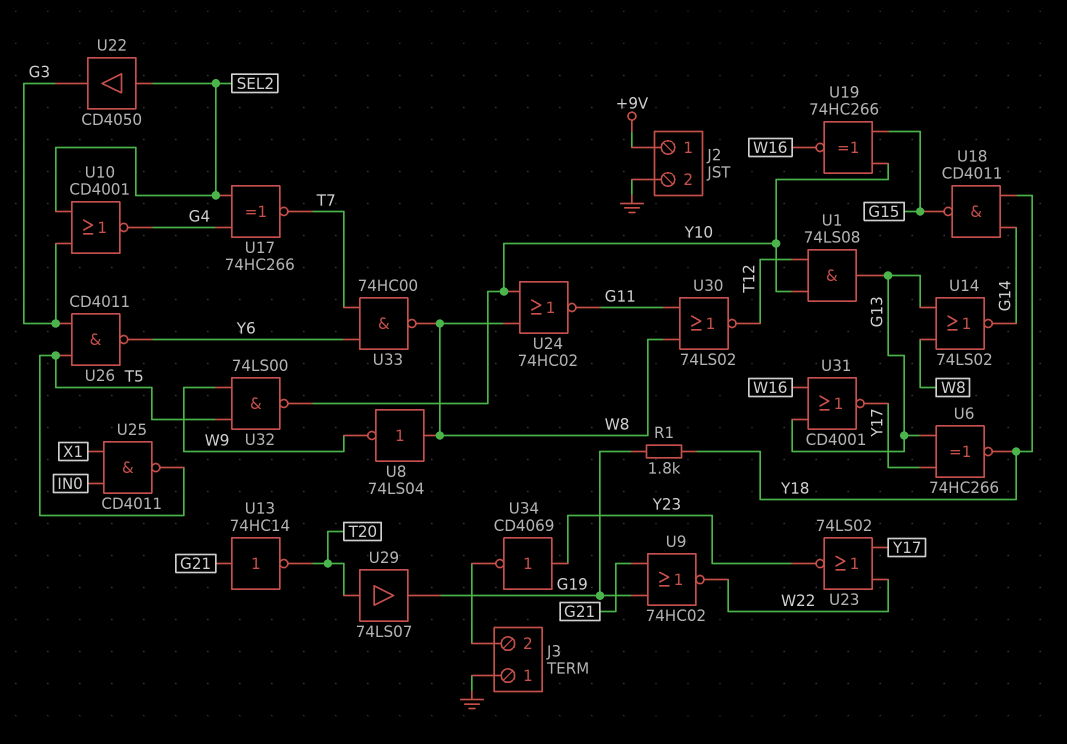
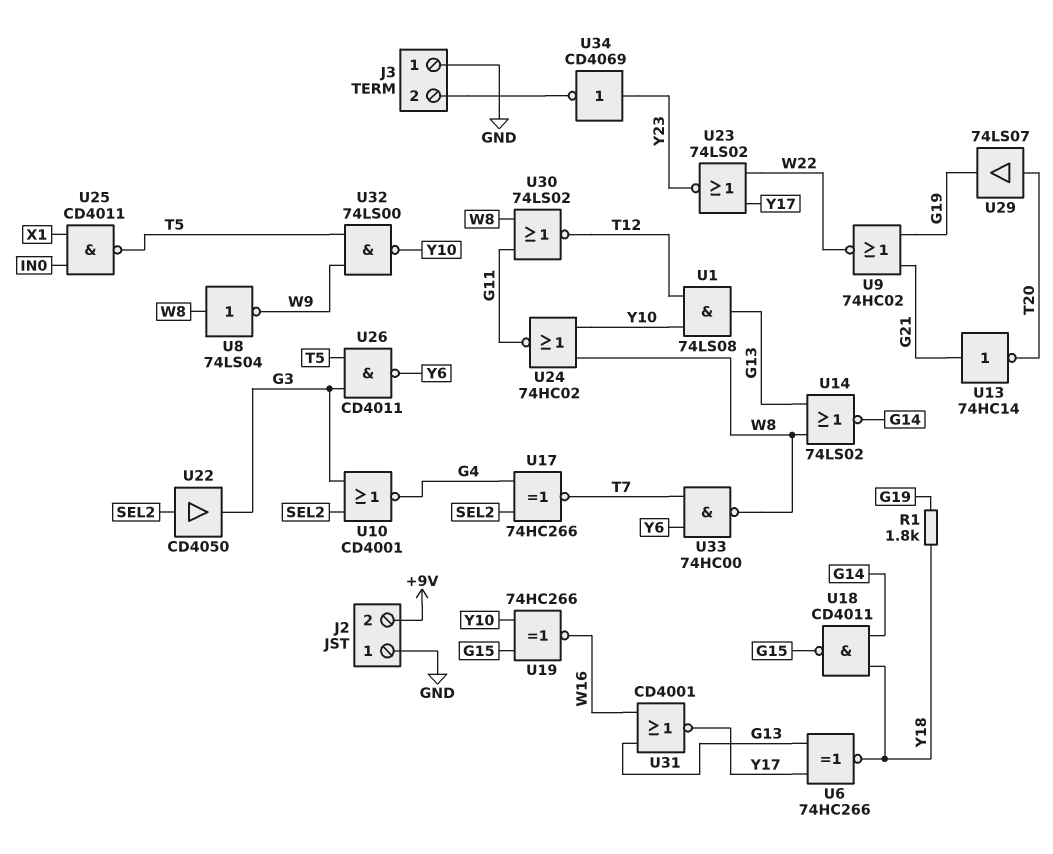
J2 pin 1: +9V -> GND
J2 pin 2: GND -> +9V

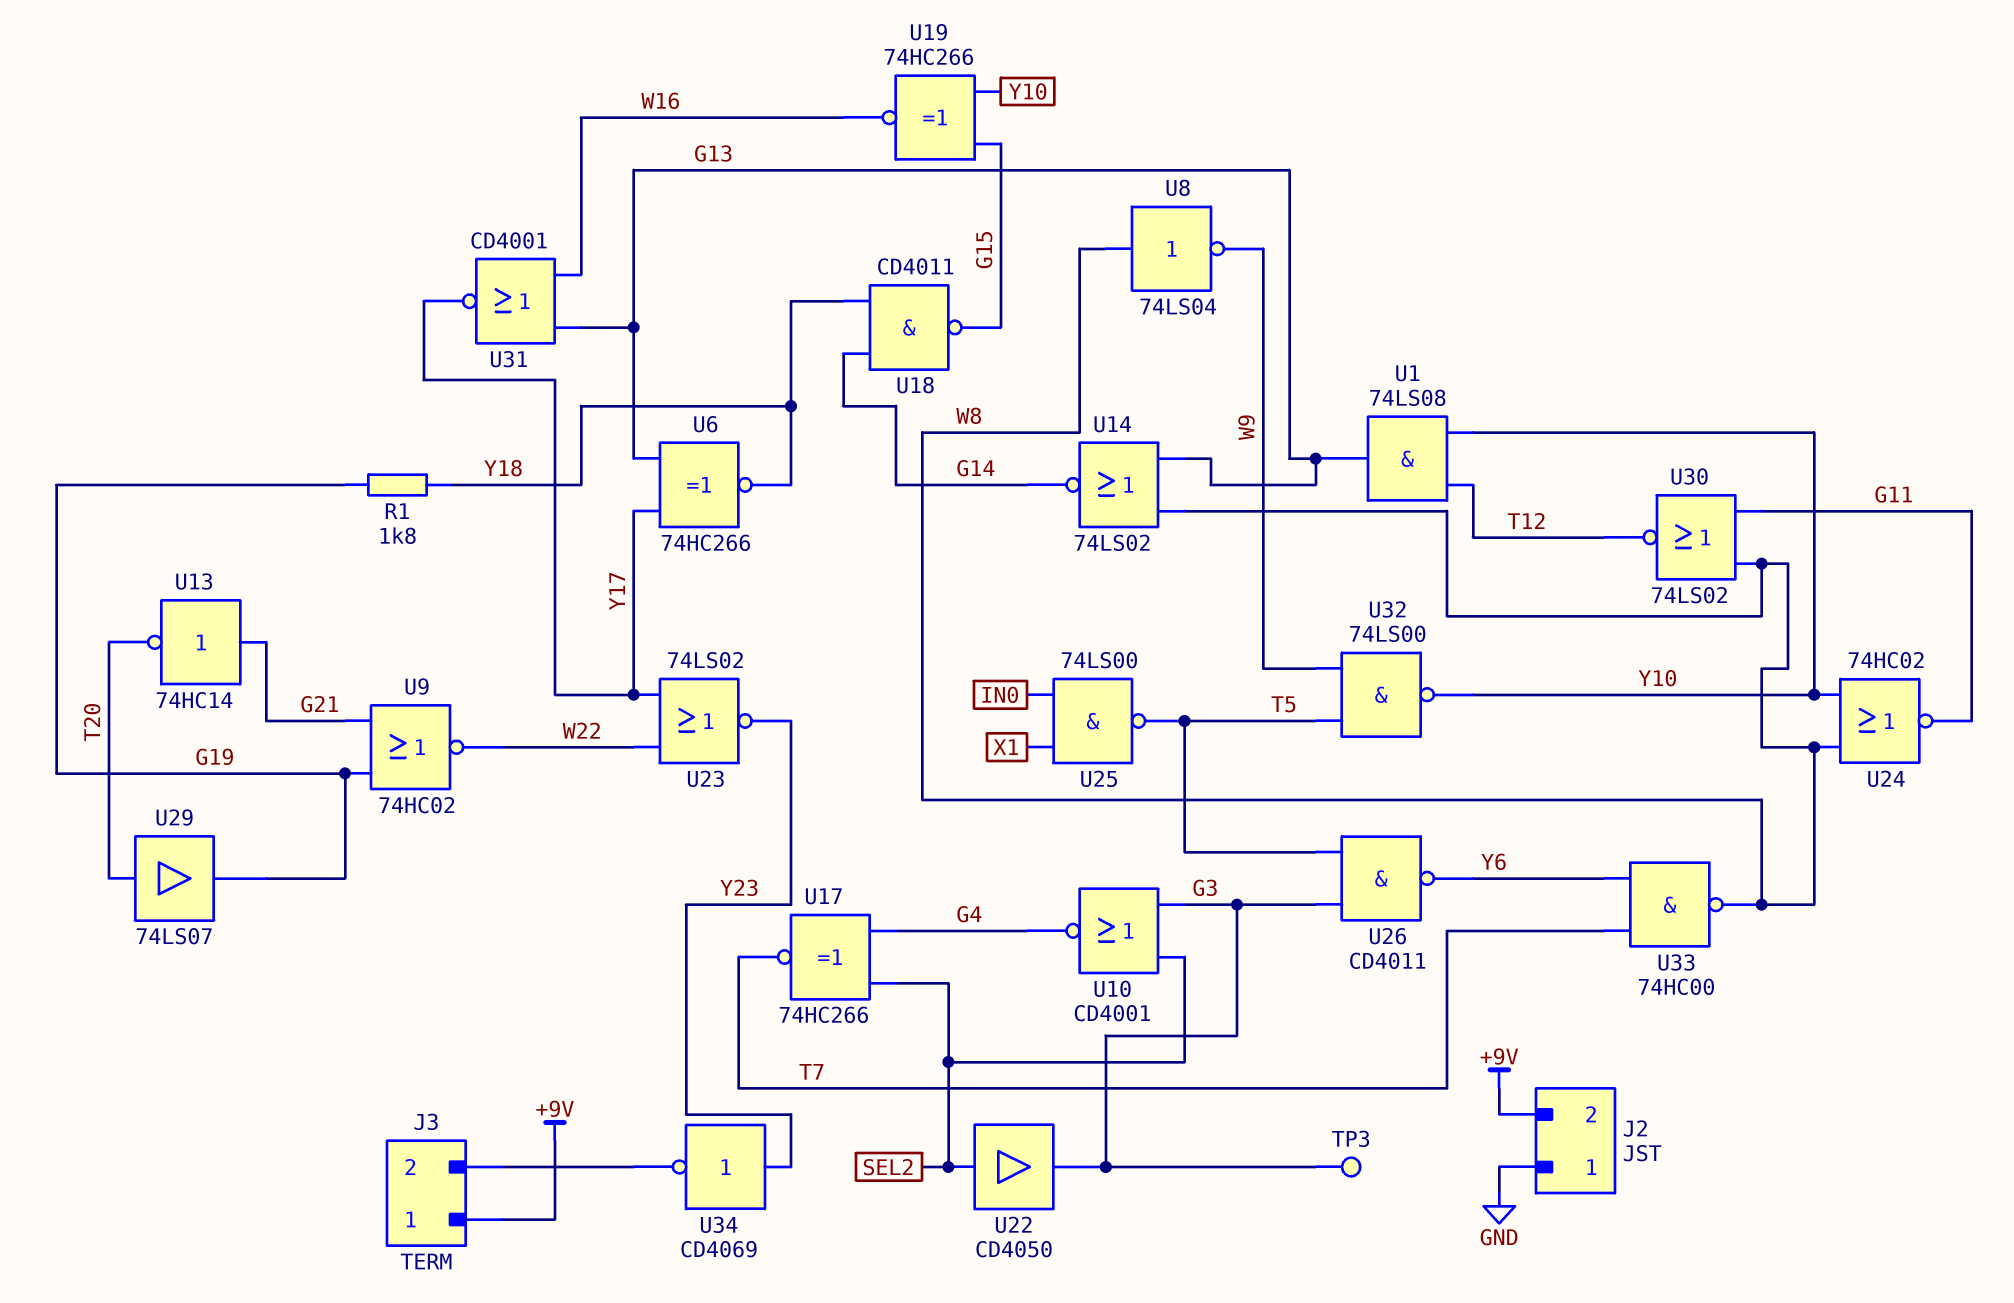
J3 pin 1: GND -> +9V
TP3: none -> test point (G3)
U25: NAND CD4011 (in IN0, in X1, out T5) -> NAND 74LS00 (in IN0, in X1, out T5)

